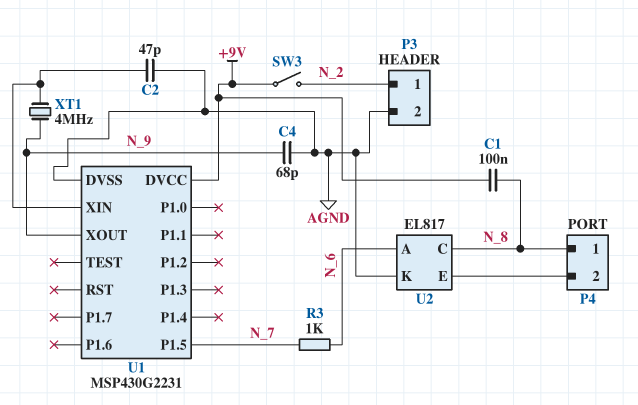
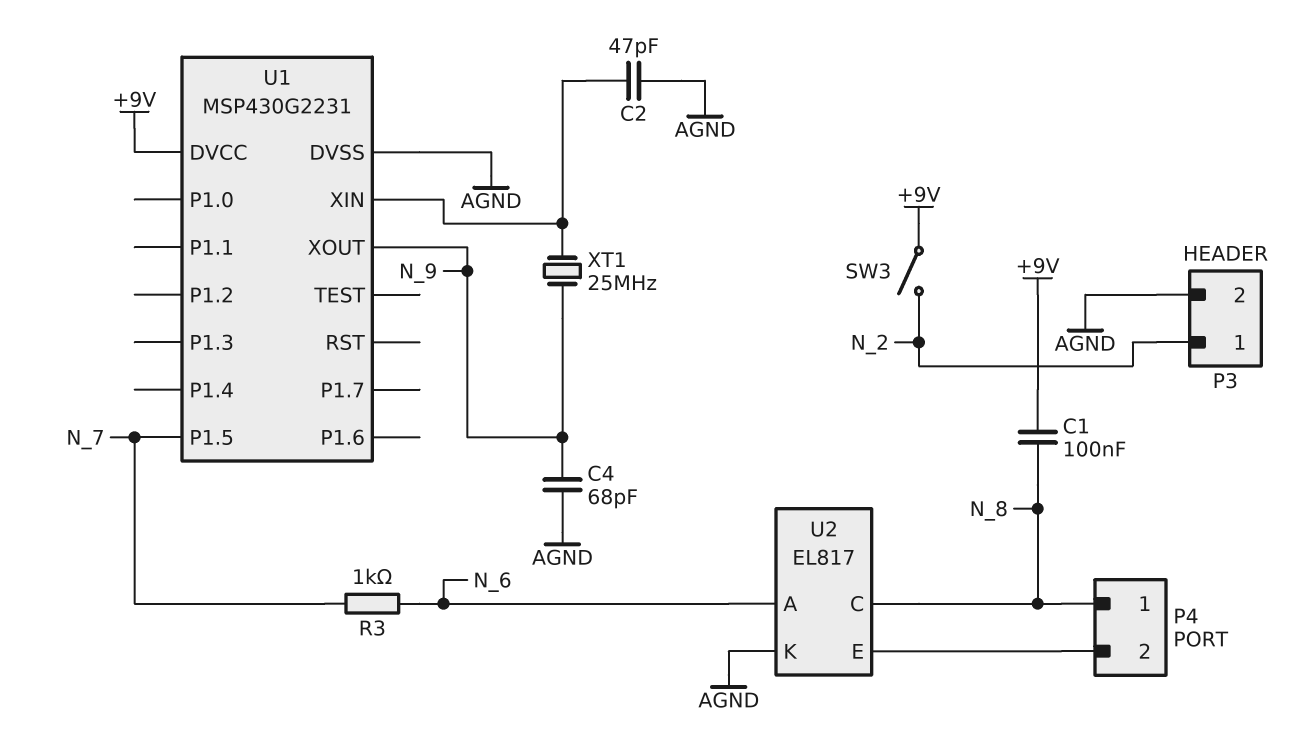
XT1: 4MHz (N_9, U1/XIN) -> 25MHz (N_9, U1/XIN)

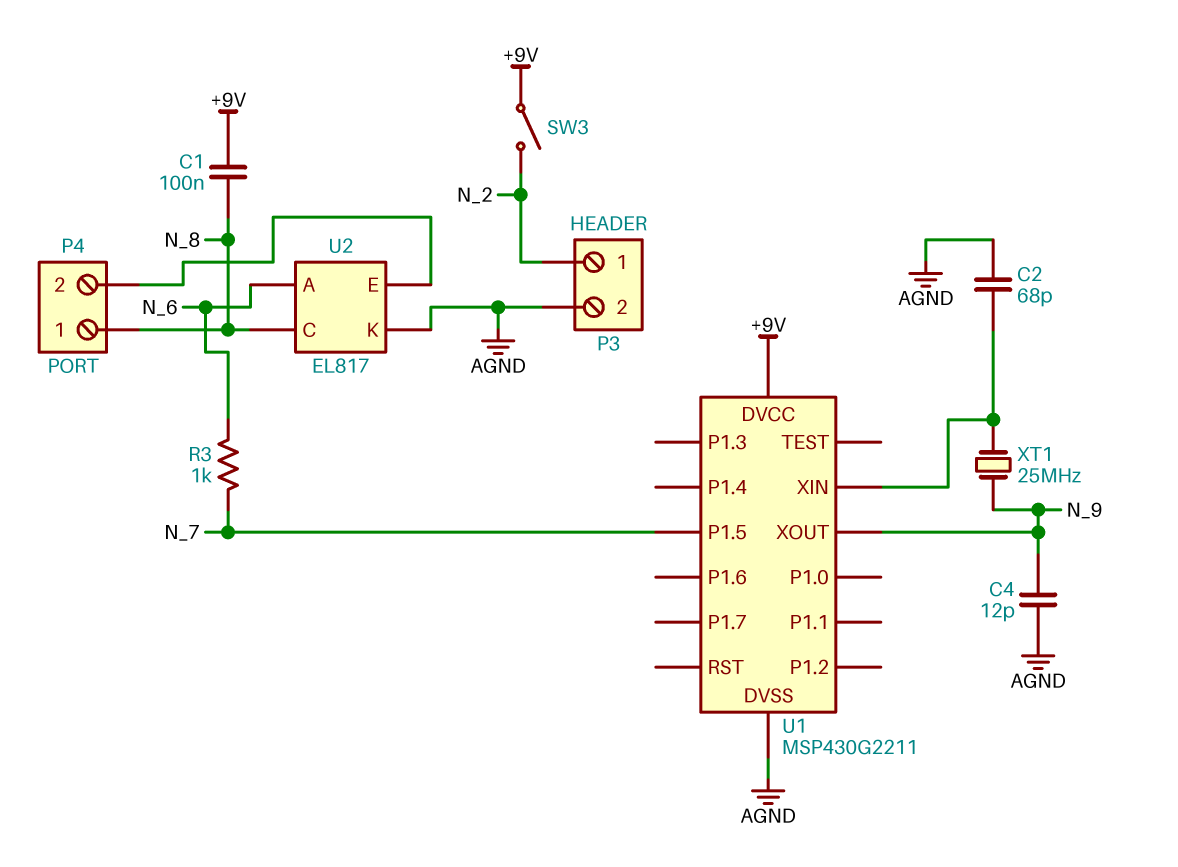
C2: 47pF (AGND, U1/XIN) -> 68pF (AGND, U1/XIN)
C4: 68pF (AGND, N_9) -> 12pF (AGND, N_9)
U1: MSP430G2231 -> MSP430G2211

